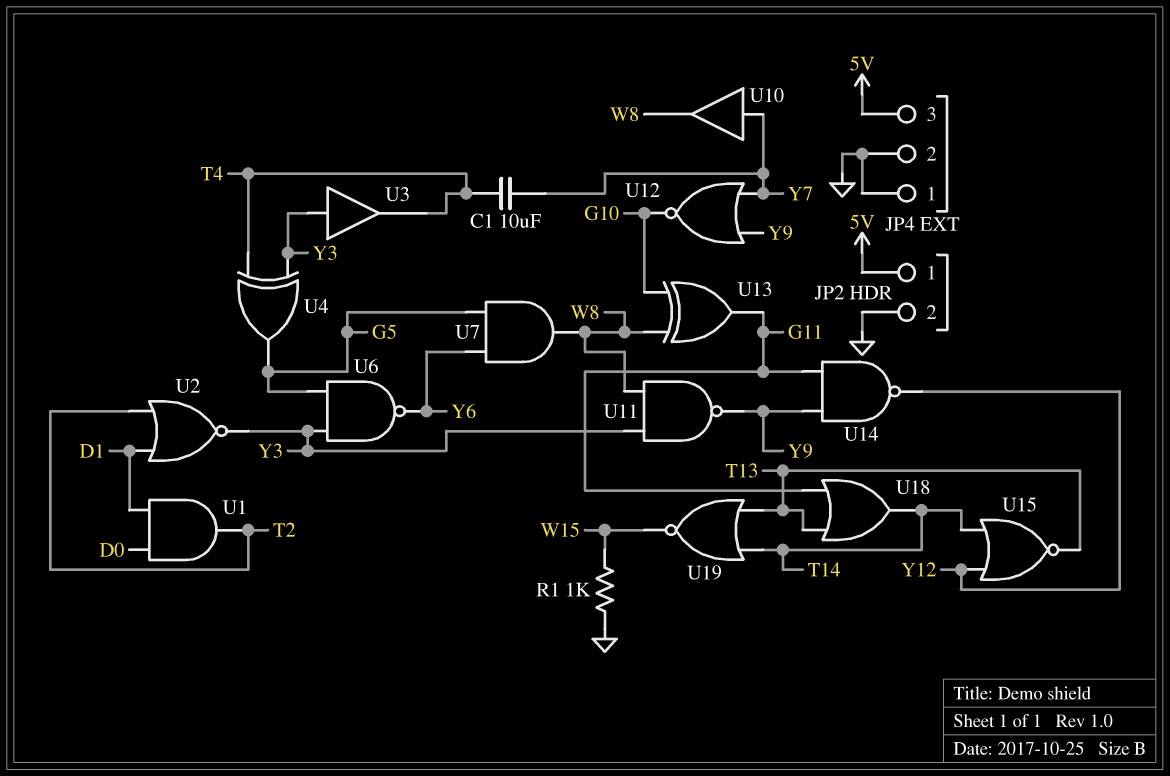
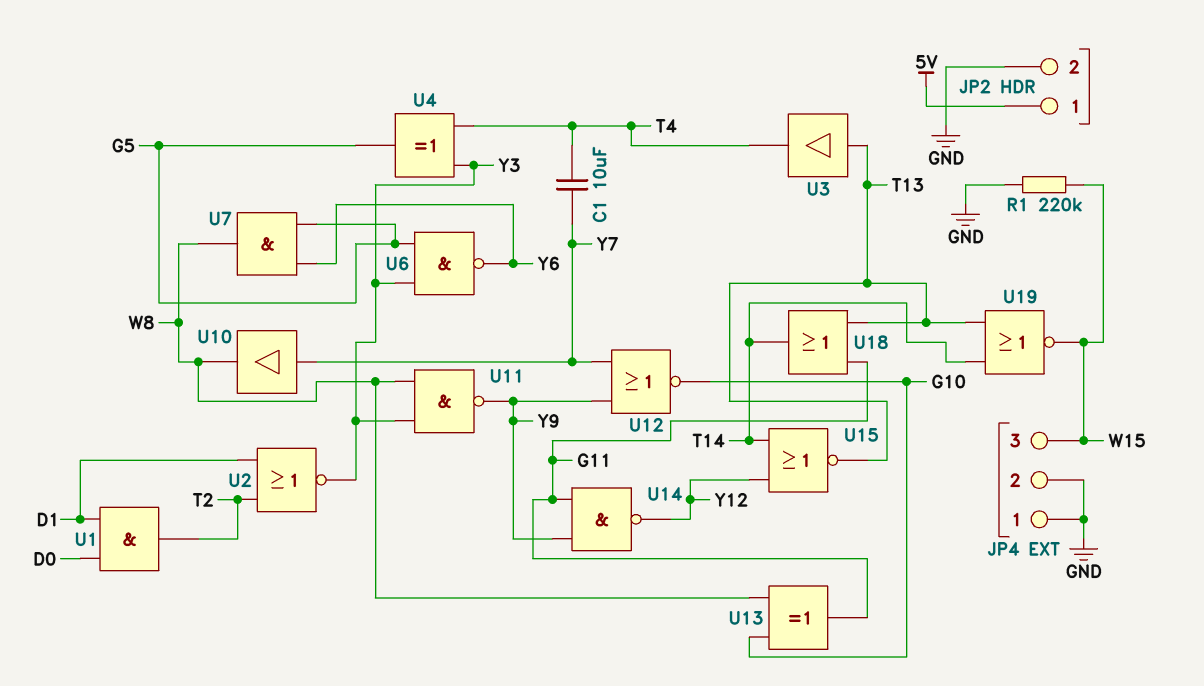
JP4 pin 3: 5V -> W15
R1: 1k (GND, W15) -> 220k (GND, W15)
U3: buffer (in Y3, out T4) -> buffer (in T13, out T4)

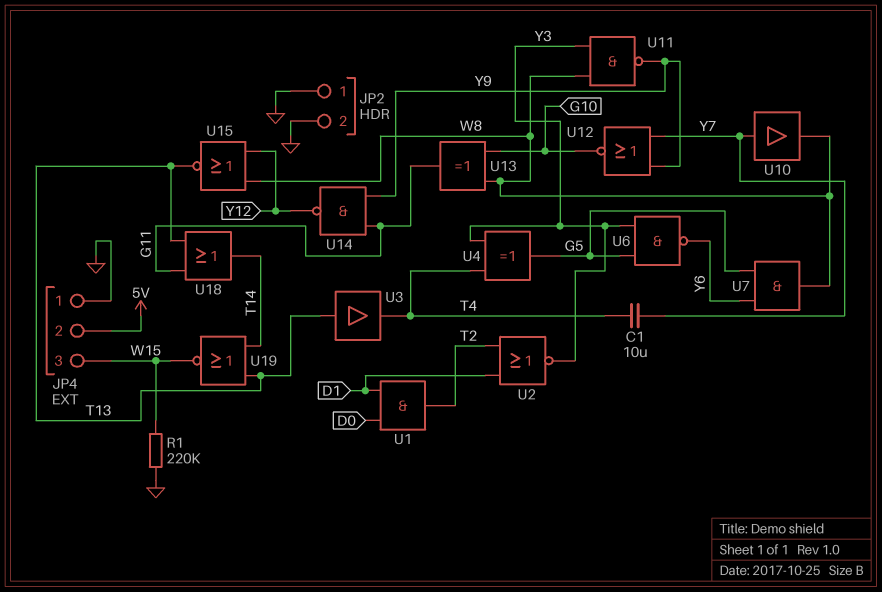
JP2 pin 1: 5V -> GND
JP4 pin 2: GND -> 5V
U15: NOR (in T14, in Y12, out T13) -> NOR (in W8, in Y12, out T13)

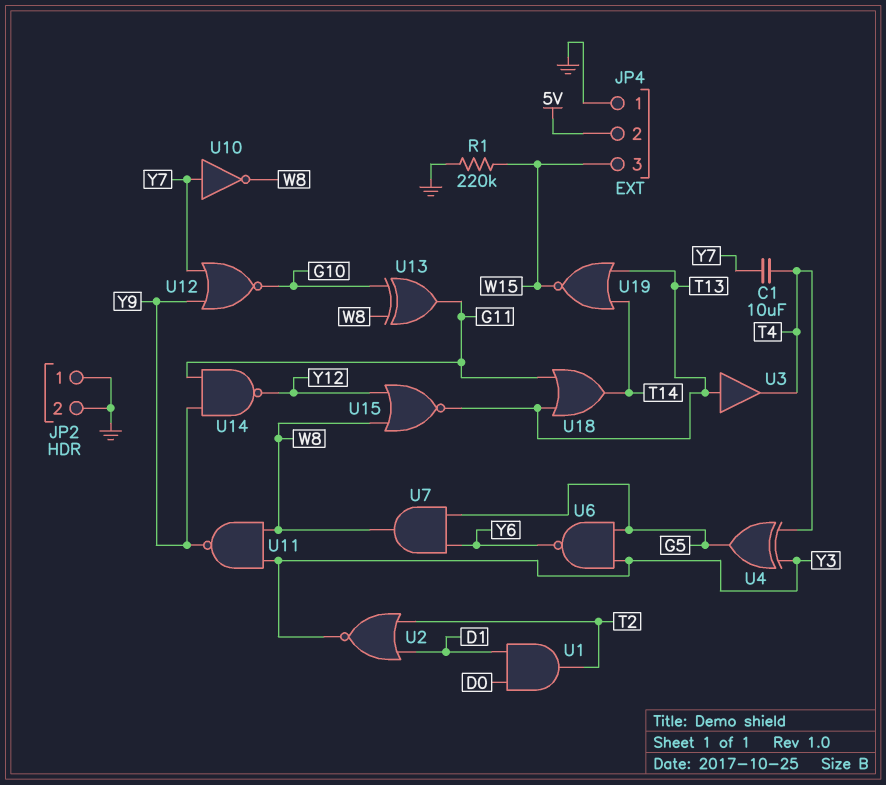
U10: buffer (in Y7, out W8) -> NOT (in Y7, out W8)

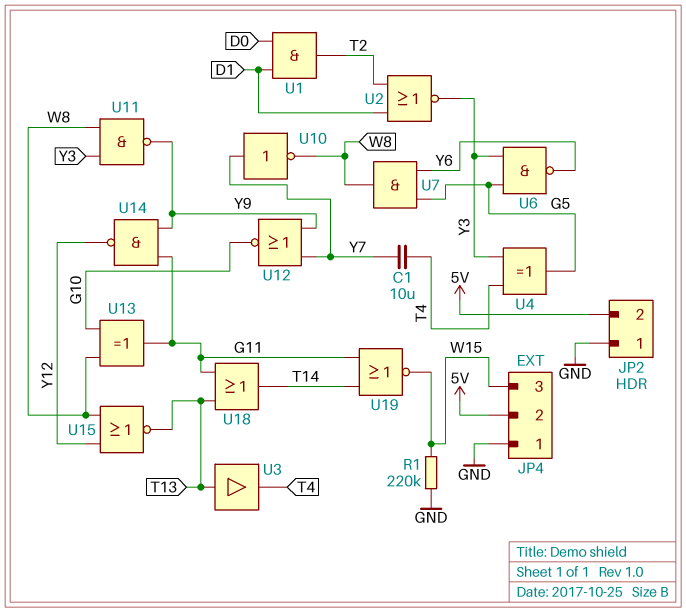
JP2 pin 2: GND -> 5V
U19: NOR (in T13, in T14, out W15) -> NOR (in G11, in T14, out W15)

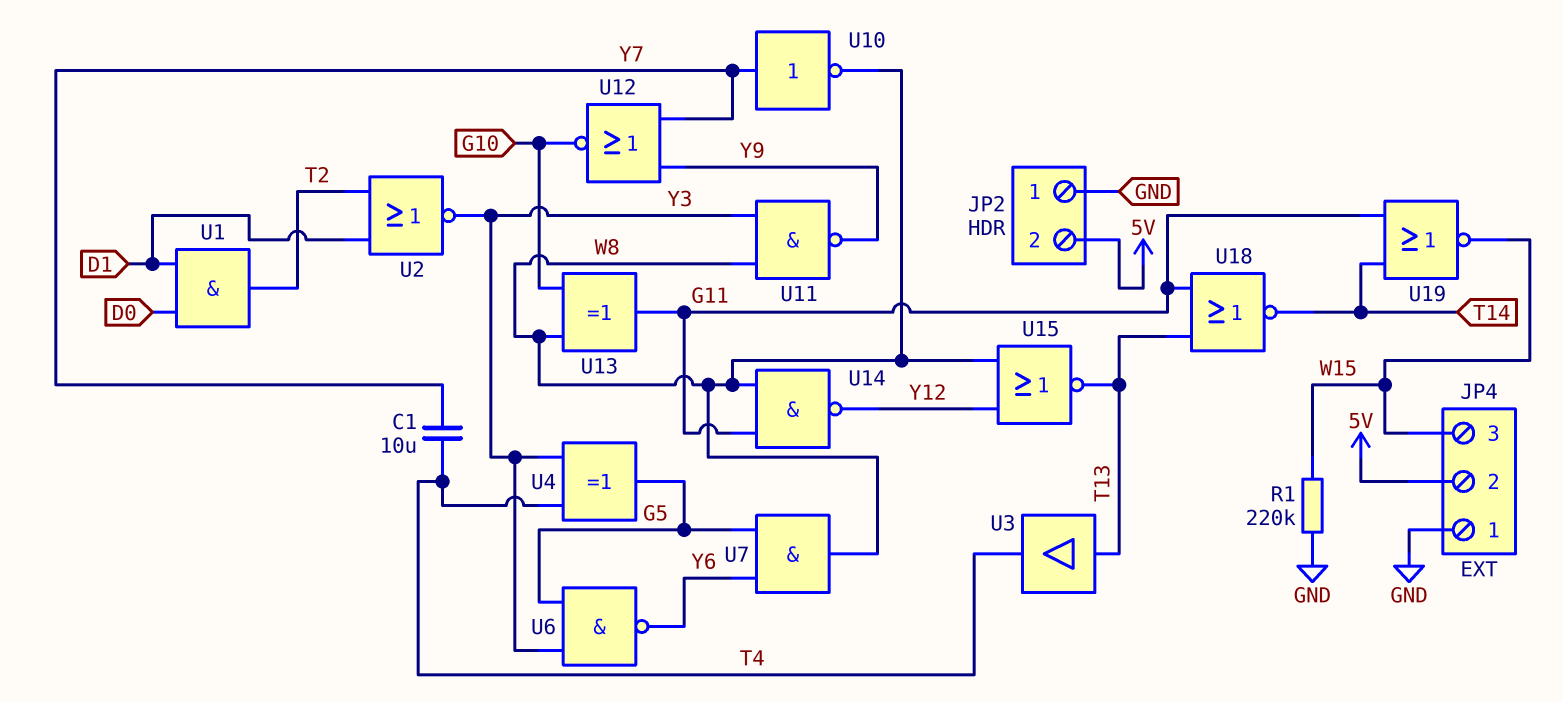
U14: NAND (in G11, in Y9, out Y12) -> NAND (in G11, in W8, out Y12)
U18: OR (in G11, in T13, out T14) -> NOR (in G11, in T13, out T14)

